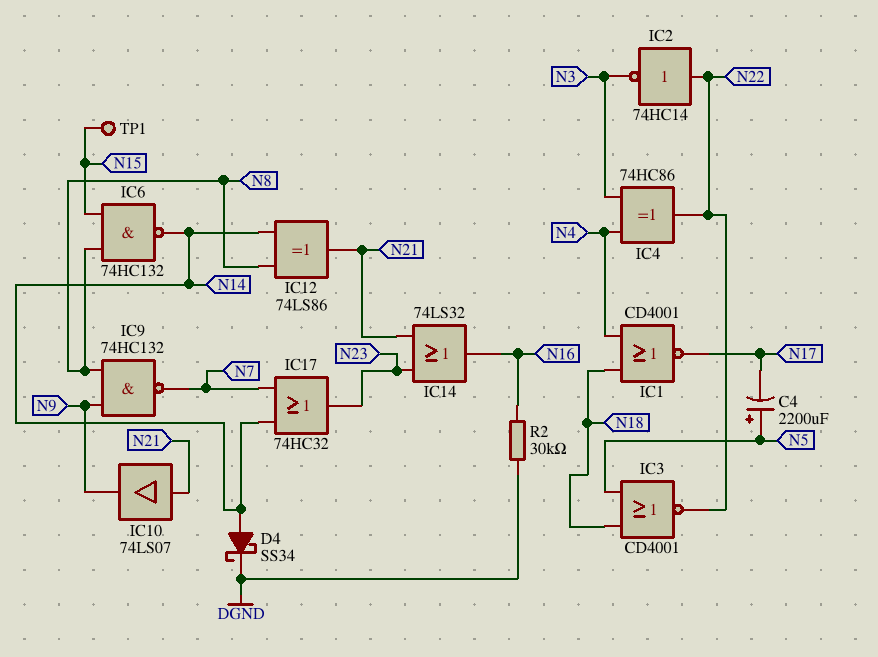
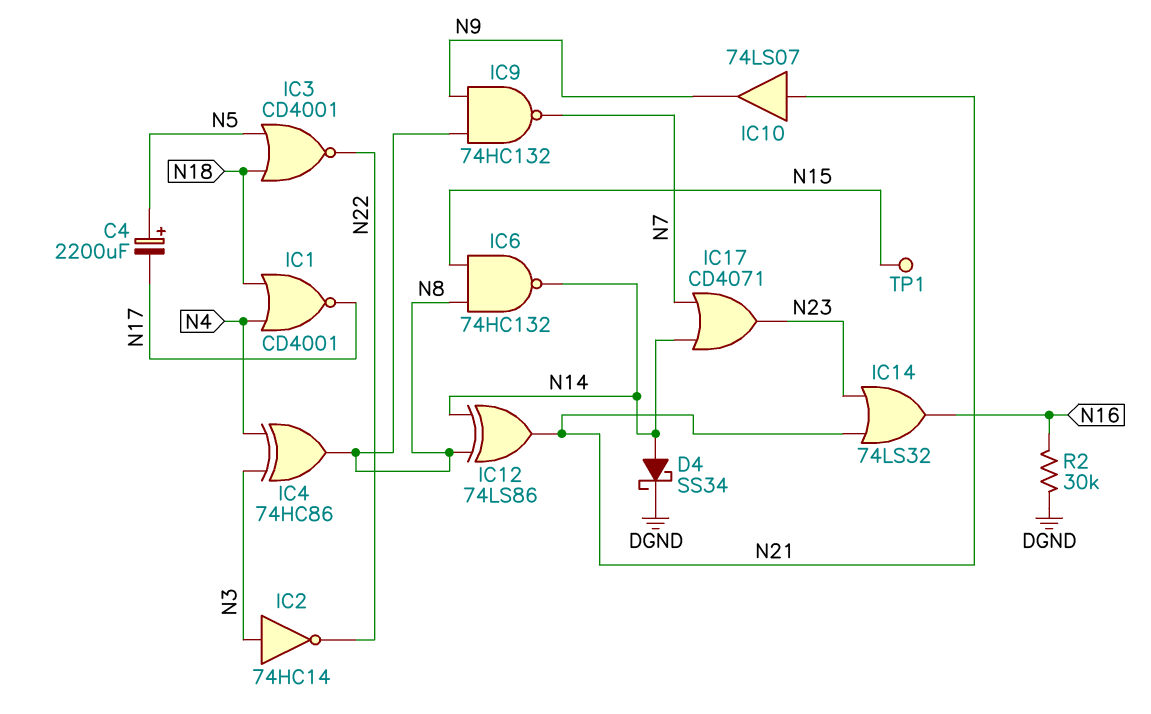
IC2: NOT 74HC14 (in N22, out N3) -> NOT 74HC14 (in N3, out N22)
IC4: XOR 74HC86 (in N3, in N4, out N22) -> XOR 74HC86 (in N3, in N4, out N8)
IC17: OR 74HC32 (in N7, in N14, out N23) -> OR CD4071 (in N7, in N14, out N23)

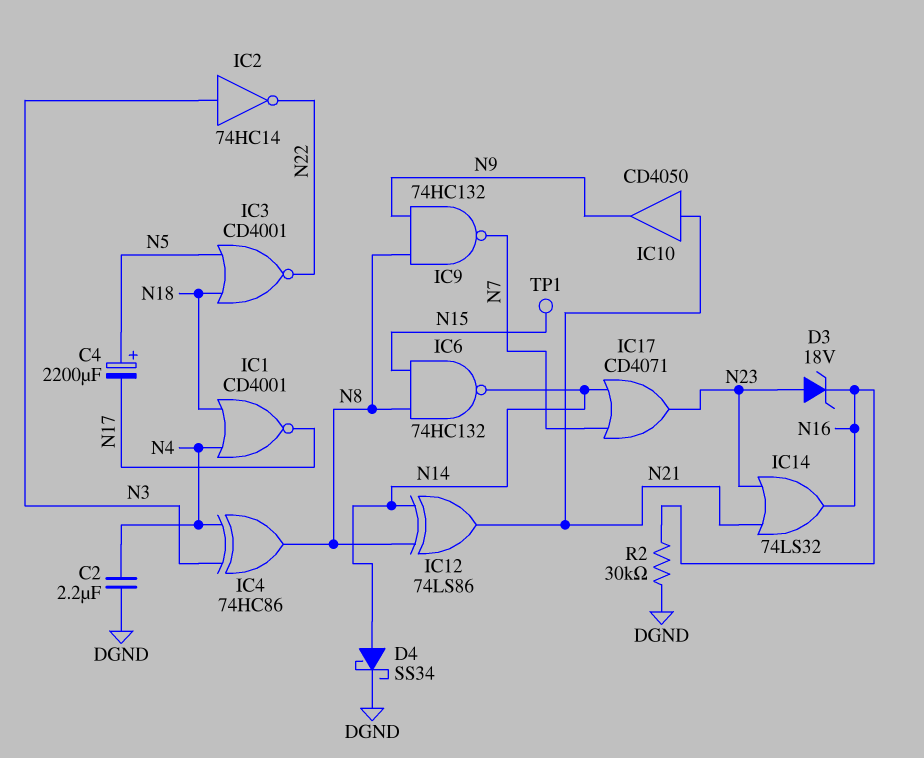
C2: none -> 2.2uF (DGND, N4)
D3: none -> zener 18V (A N23, K N16)
IC10: buffer 74LS07 (in N21, out N9) -> buffer CD4050 (in N21, out N9)

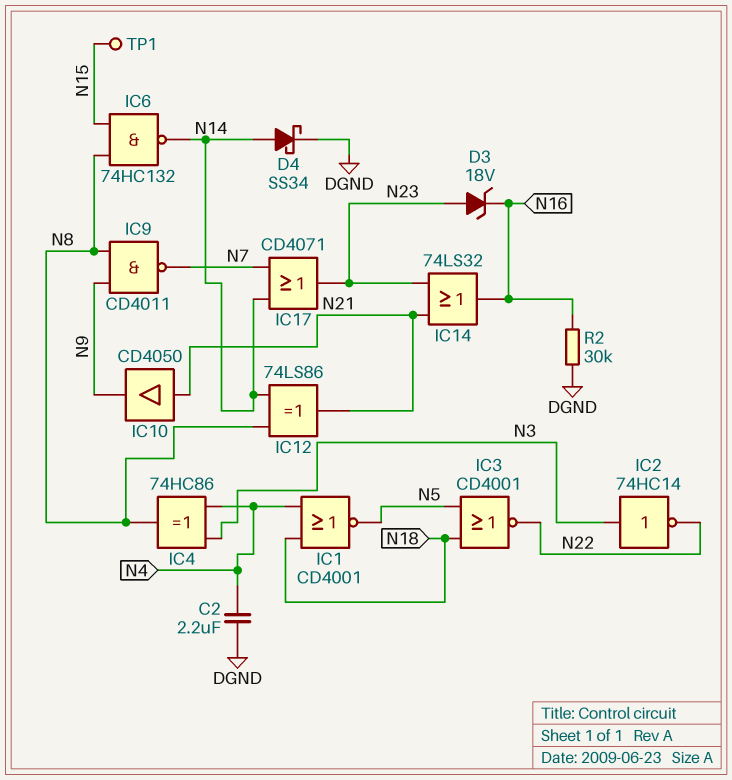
C4: 2200uF (plus N5, minus N17) -> none
IC1: NOR CD4001 (in N4, in N18, out N17) -> NOR CD4001 (in N4, in N18, out N5)
IC9: NAND 74HC132 (in N8, in N9, out N7) -> NAND CD4011 (in N8, in N9, out N7)

